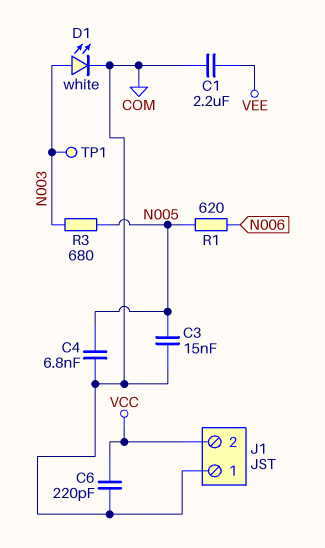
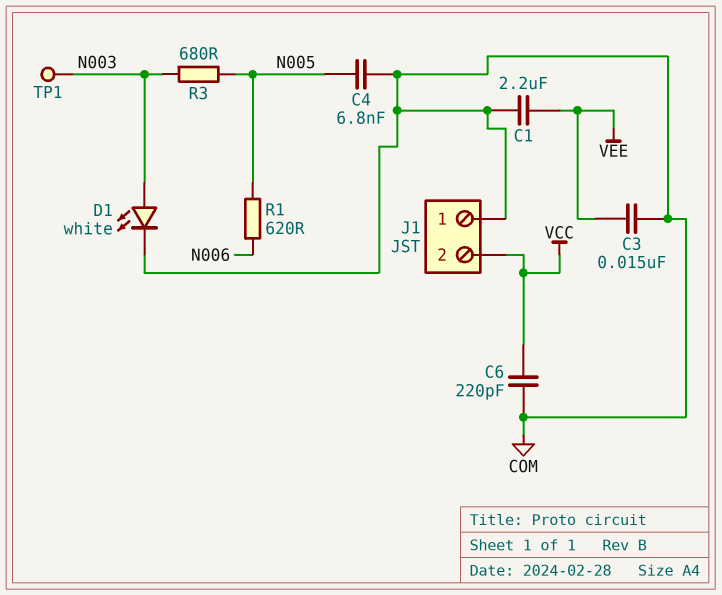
C3: 15nF (COM, N005) -> 15nF (COM, VEE)

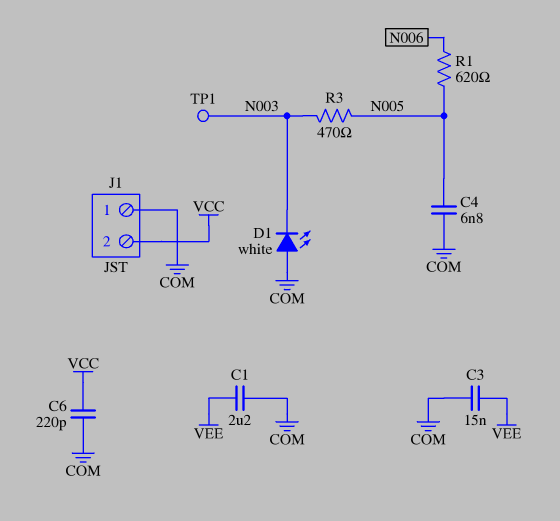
D1: LED white (A N003, K COM) -> LED white (A COM, K N003)
R3: 680 (N003, N005) -> 470 (N003, N005)

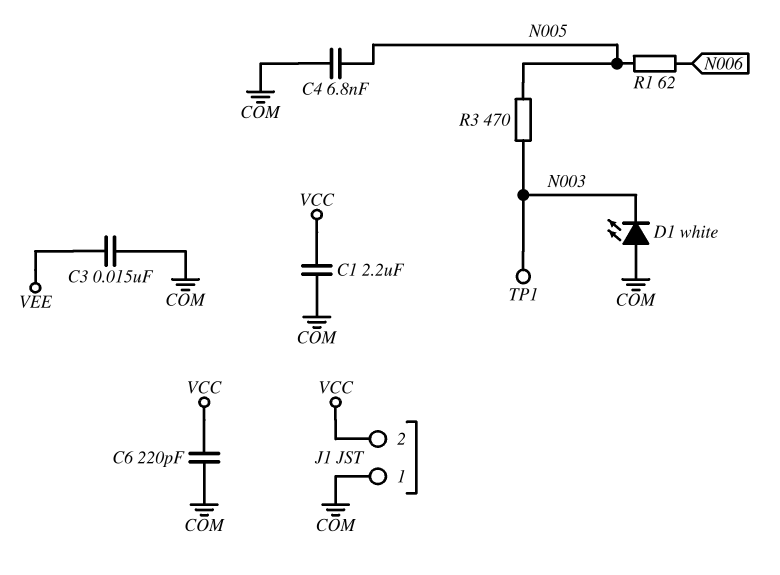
C1: 2.2uF (COM, VEE) -> 2.2uF (COM, VCC)
R1: 620 (N005, N006) -> 62 (N005, N006)

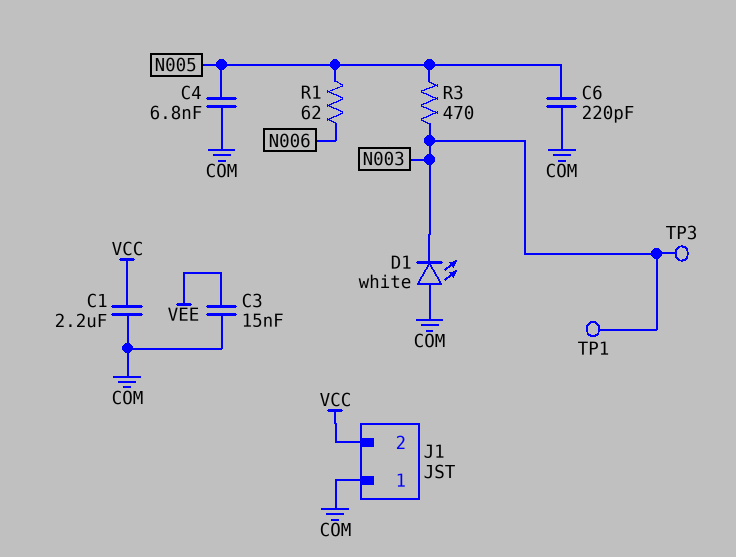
C6: 220pF (COM, VCC) -> 220pF (COM, N005)
TP3: none -> test point (N003)

